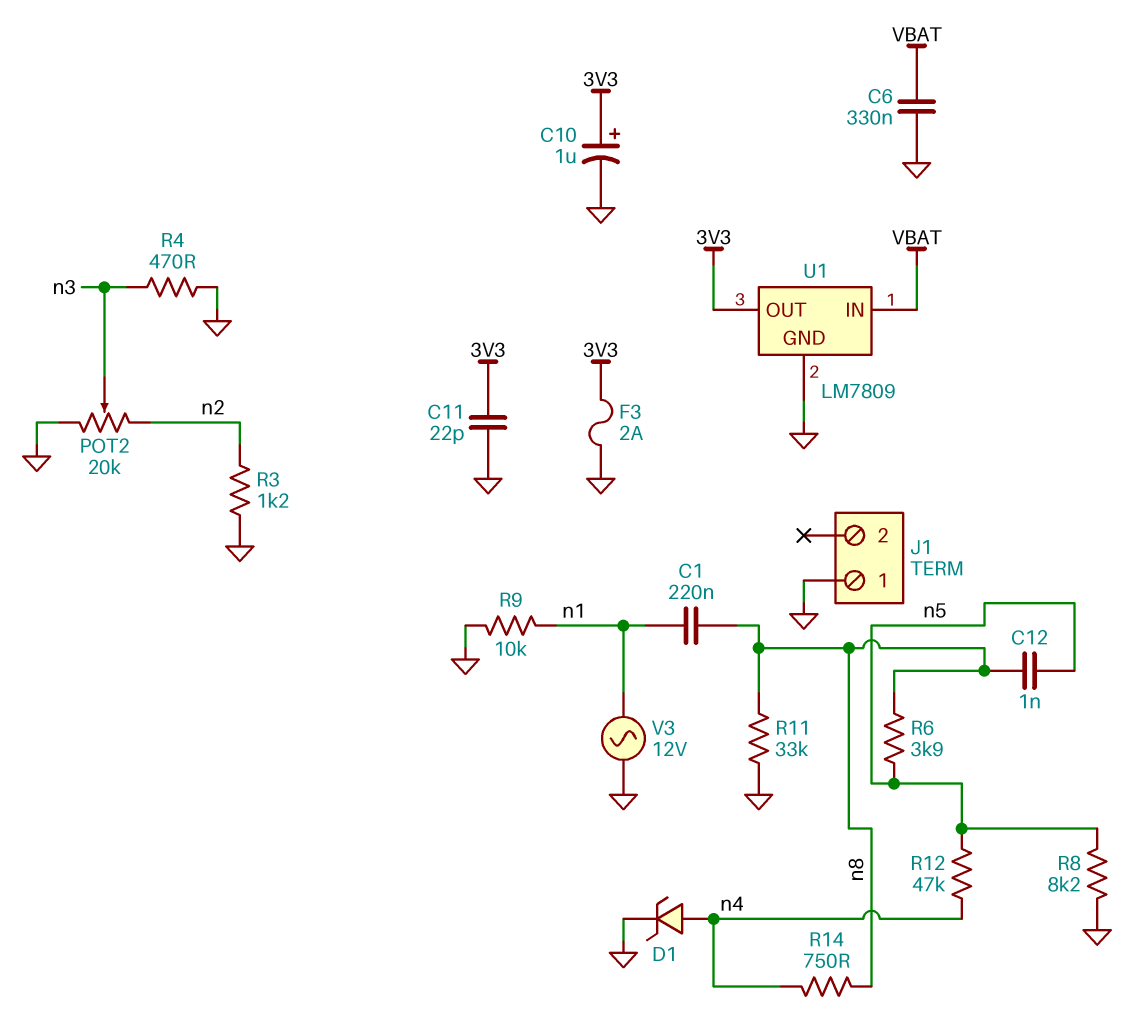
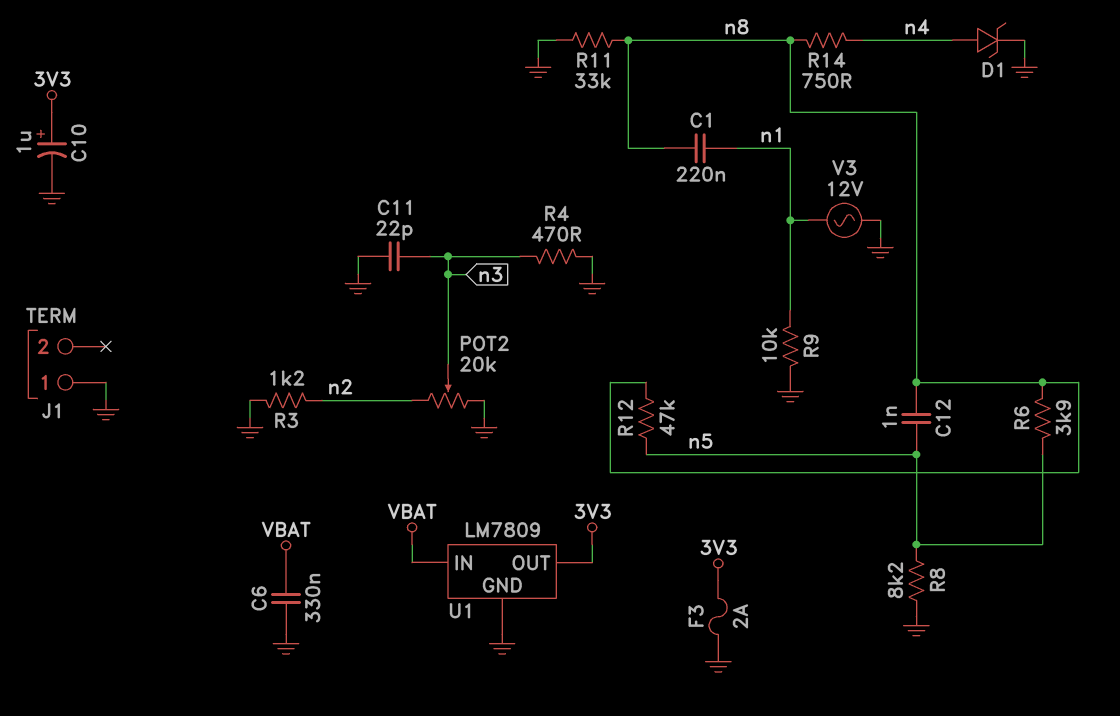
C11: 22pF (3V3, GND) -> 22pF (GND, n3)
R12: 47k (n4, n5) -> 47k (n5, n8)

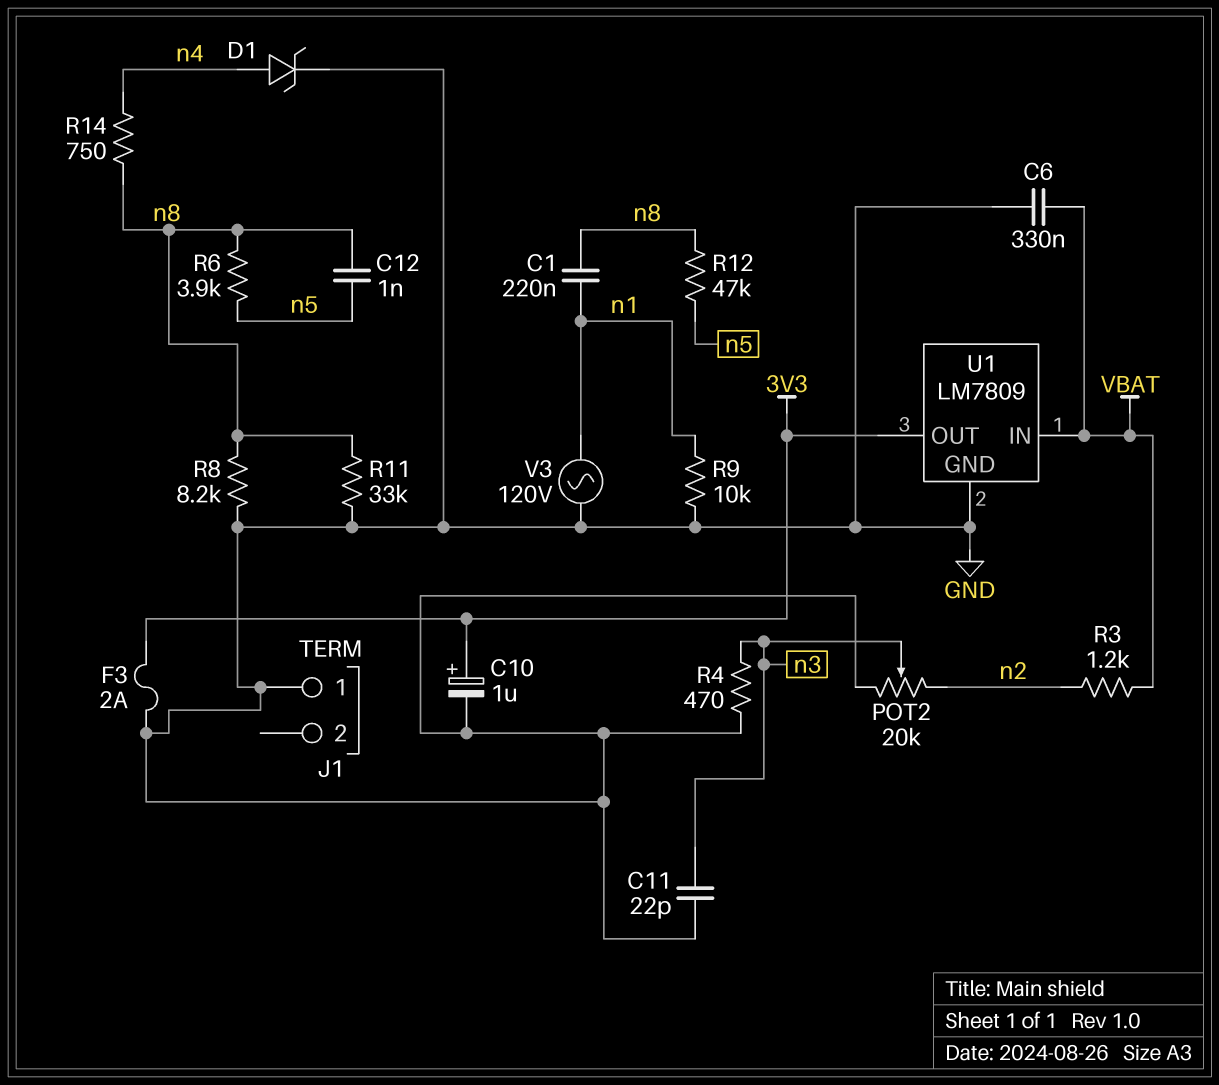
R3: 1.2k (GND, n2) -> 1.2k (VBAT, n2)
R8: 8.2k (GND, n5) -> 8.2k (GND, n8)
V3: AC 12V (GND, n1) -> AC 120V (GND, n1)

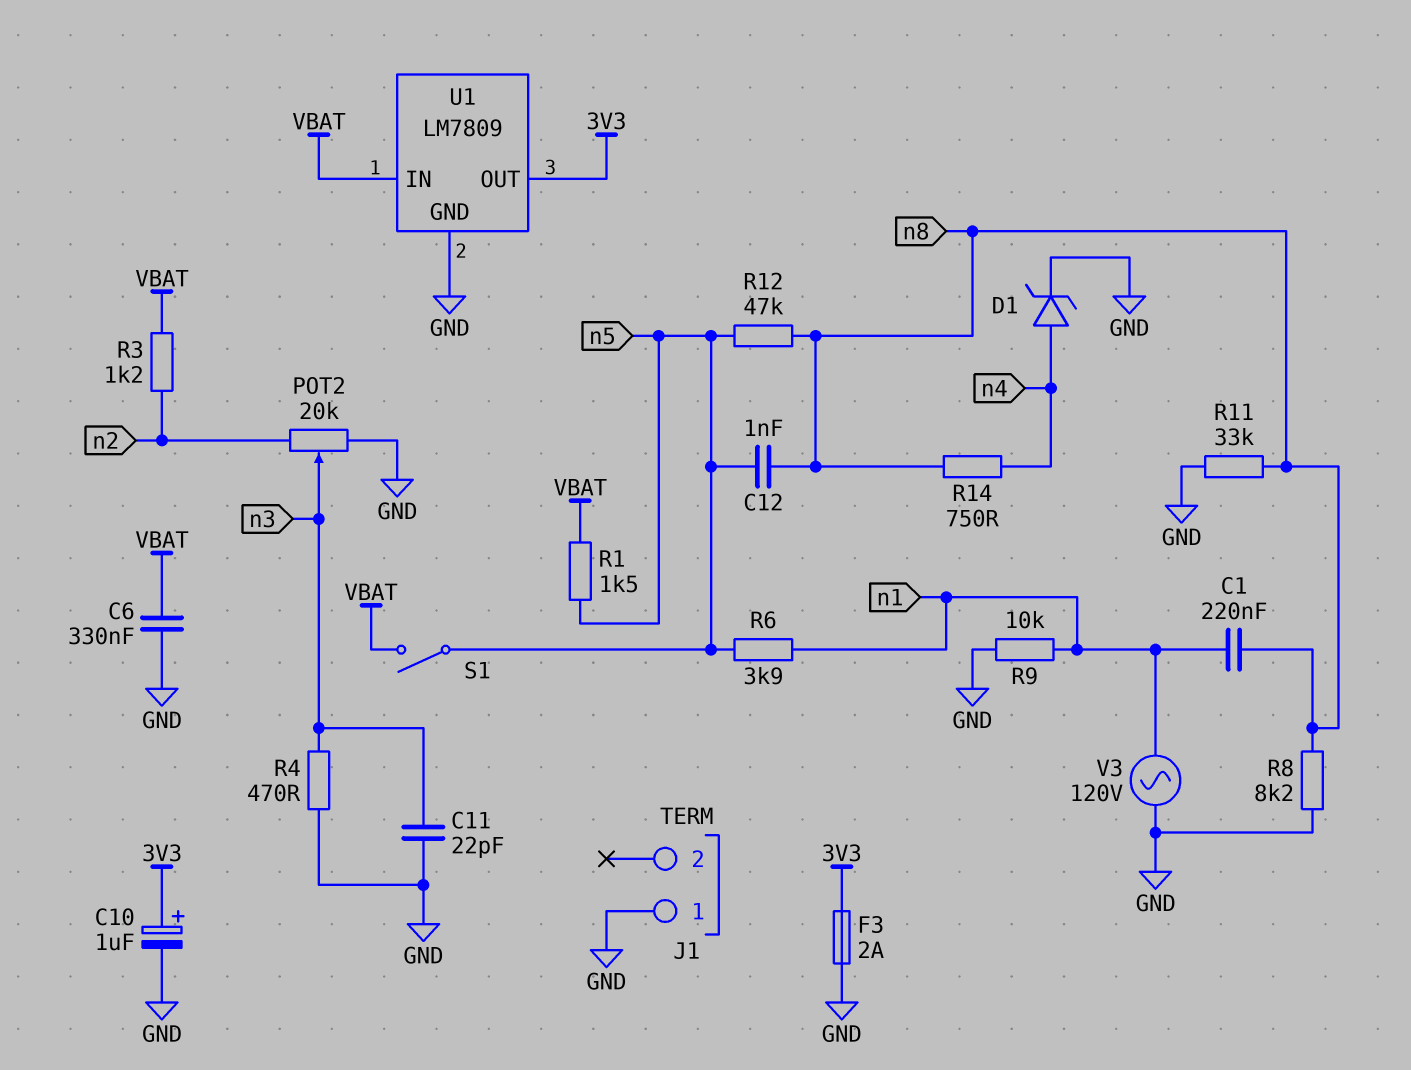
R1: none -> 1.5k (VBAT, n5)
R6: 3.9k (n5, n8) -> 3.9k (n1, n5)
S1: none -> switch (VBAT, n5)

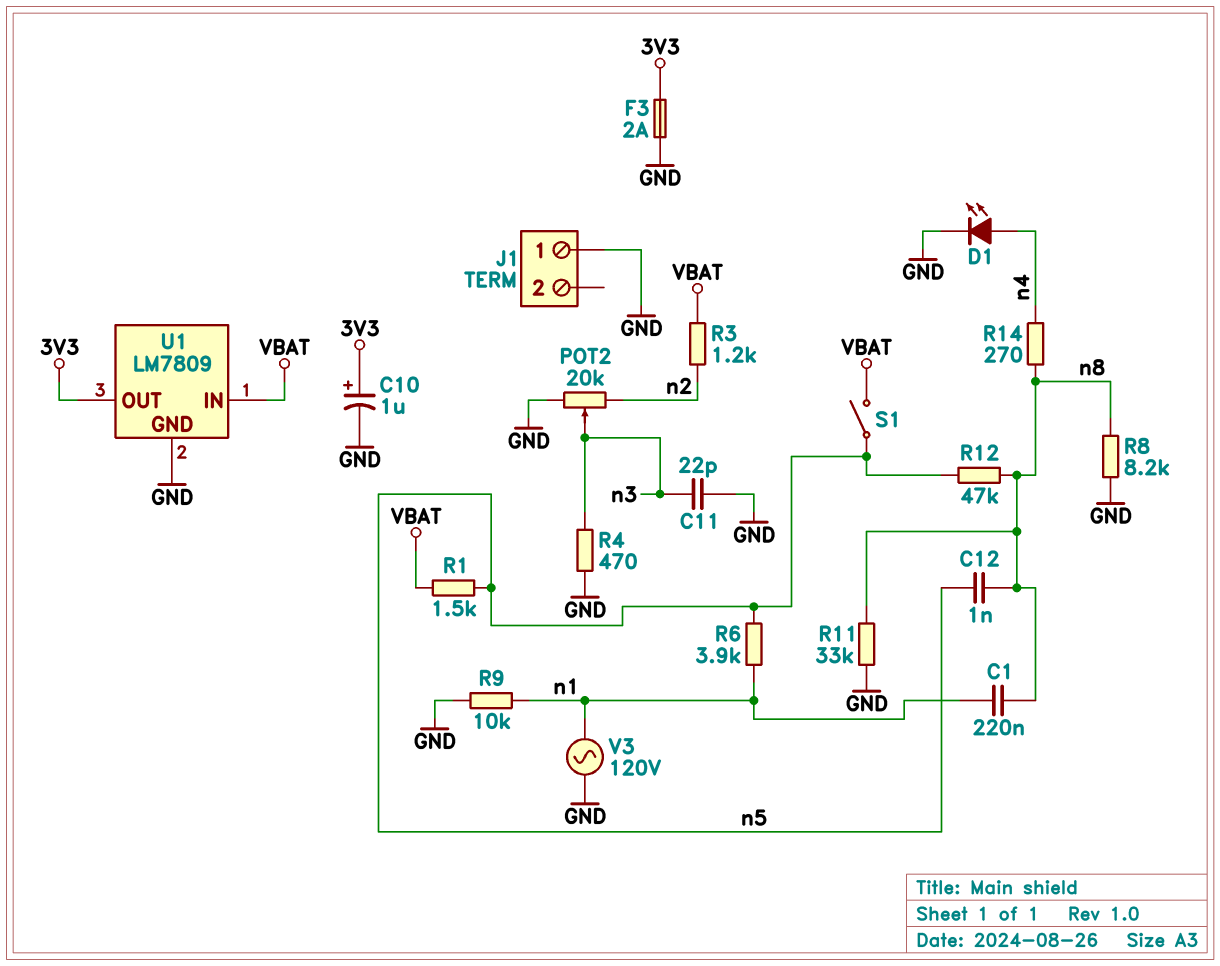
C6: 330nF (GND, VBAT) -> none
D1: zener (A n4, K GND) -> LED (A n4, K GND)
R14: 750 (n4, n8) -> 270 (n4, n8)

